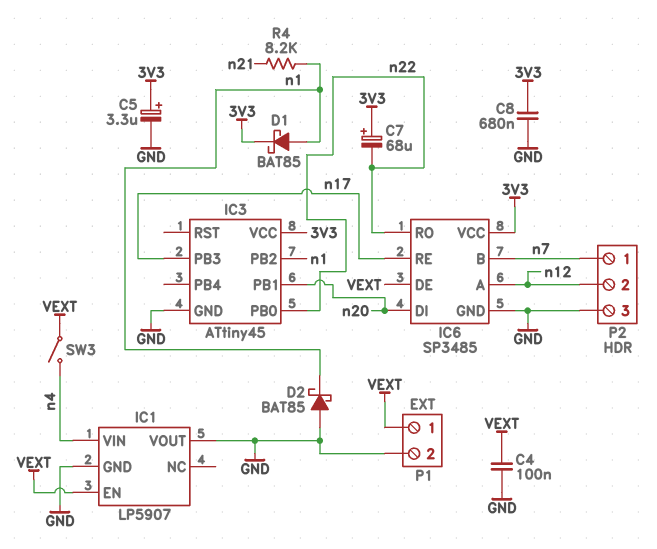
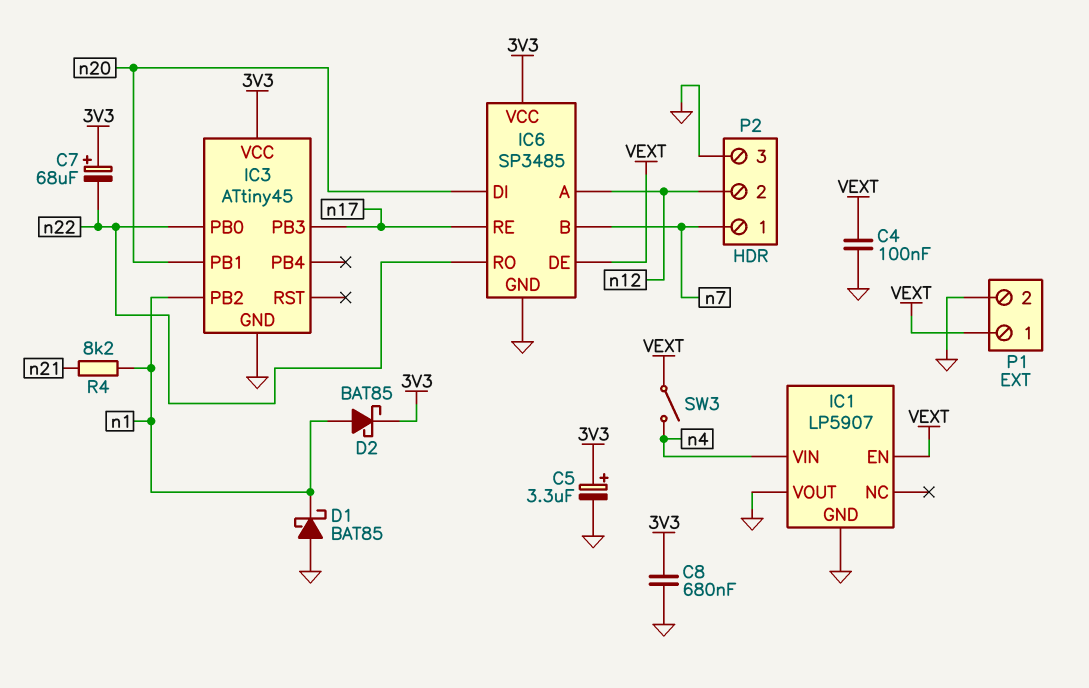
D1: schottky BAT85 (A n1, K 3V3) -> schottky BAT85 (A GND, K n1)
D2: schottky BAT85 (A GND, K n1) -> schottky BAT85 (A n1, K 3V3)

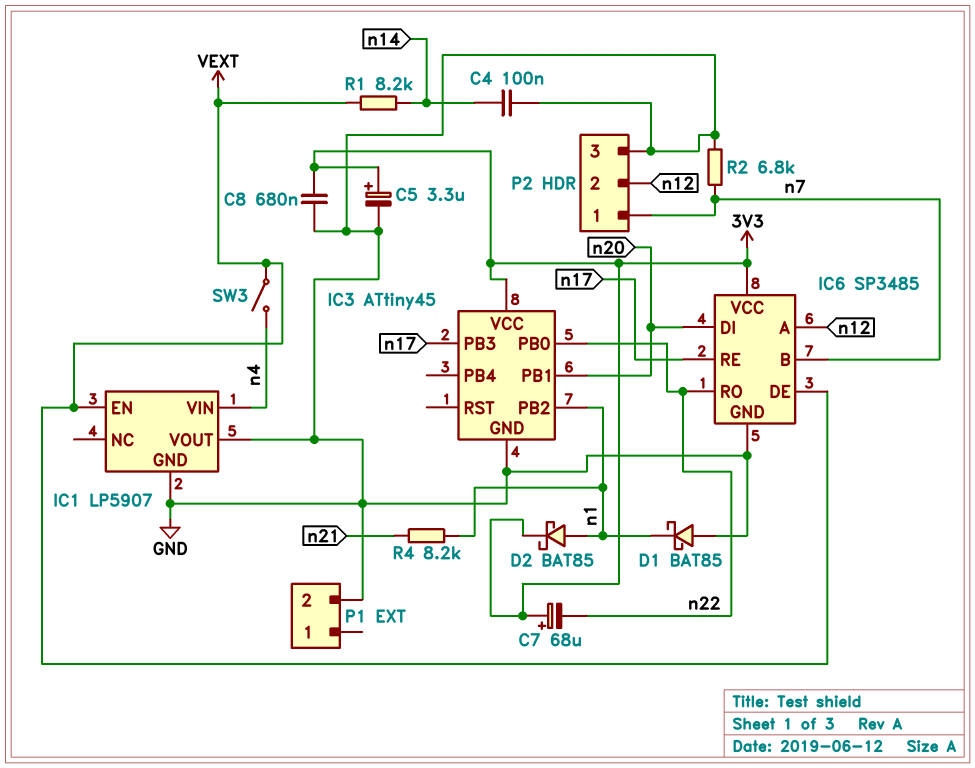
C4: 100nF (GND, VEXT) -> 100nF (GND, n14)
P1 pin 1: VEXT -> none
R1: none -> 8.2k (VEXT, n14)
R2: none -> 6.8k (GND, n7)

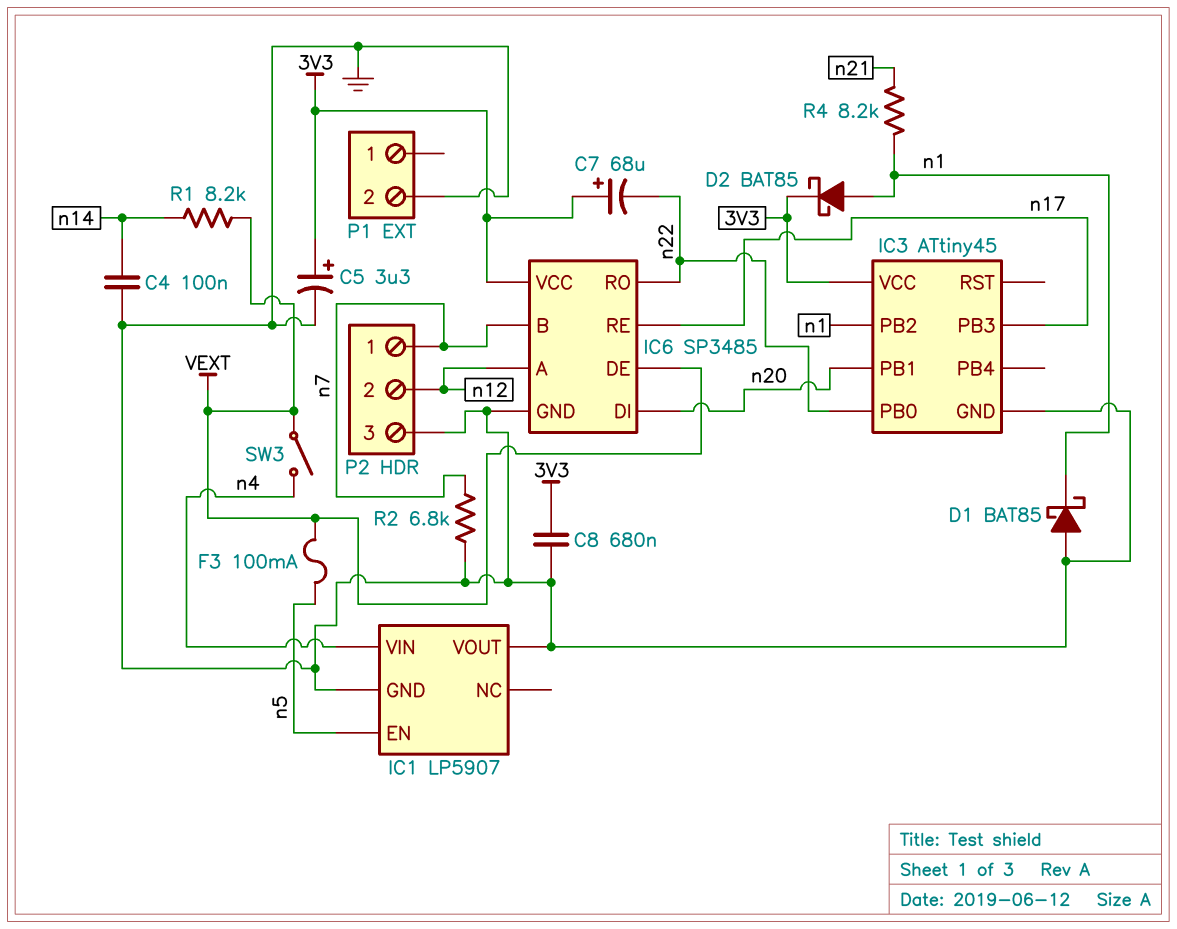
F3: none -> 100mA (VEXT, n5)
IC1 pin EN: VEXT -> n5

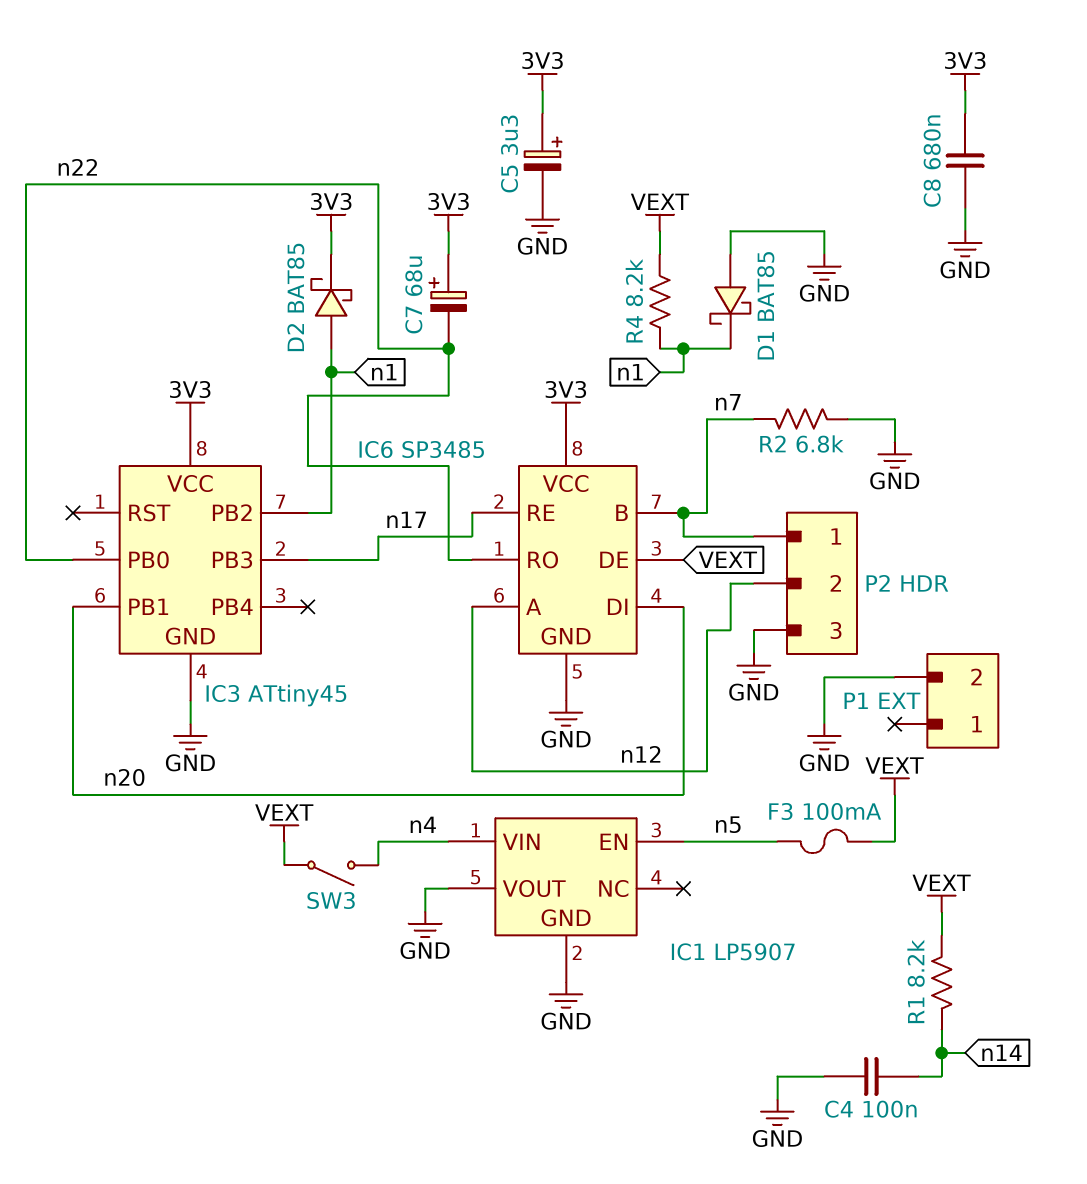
R4: 8.2k (n1, n21) -> 8.2k (VEXT, n1)

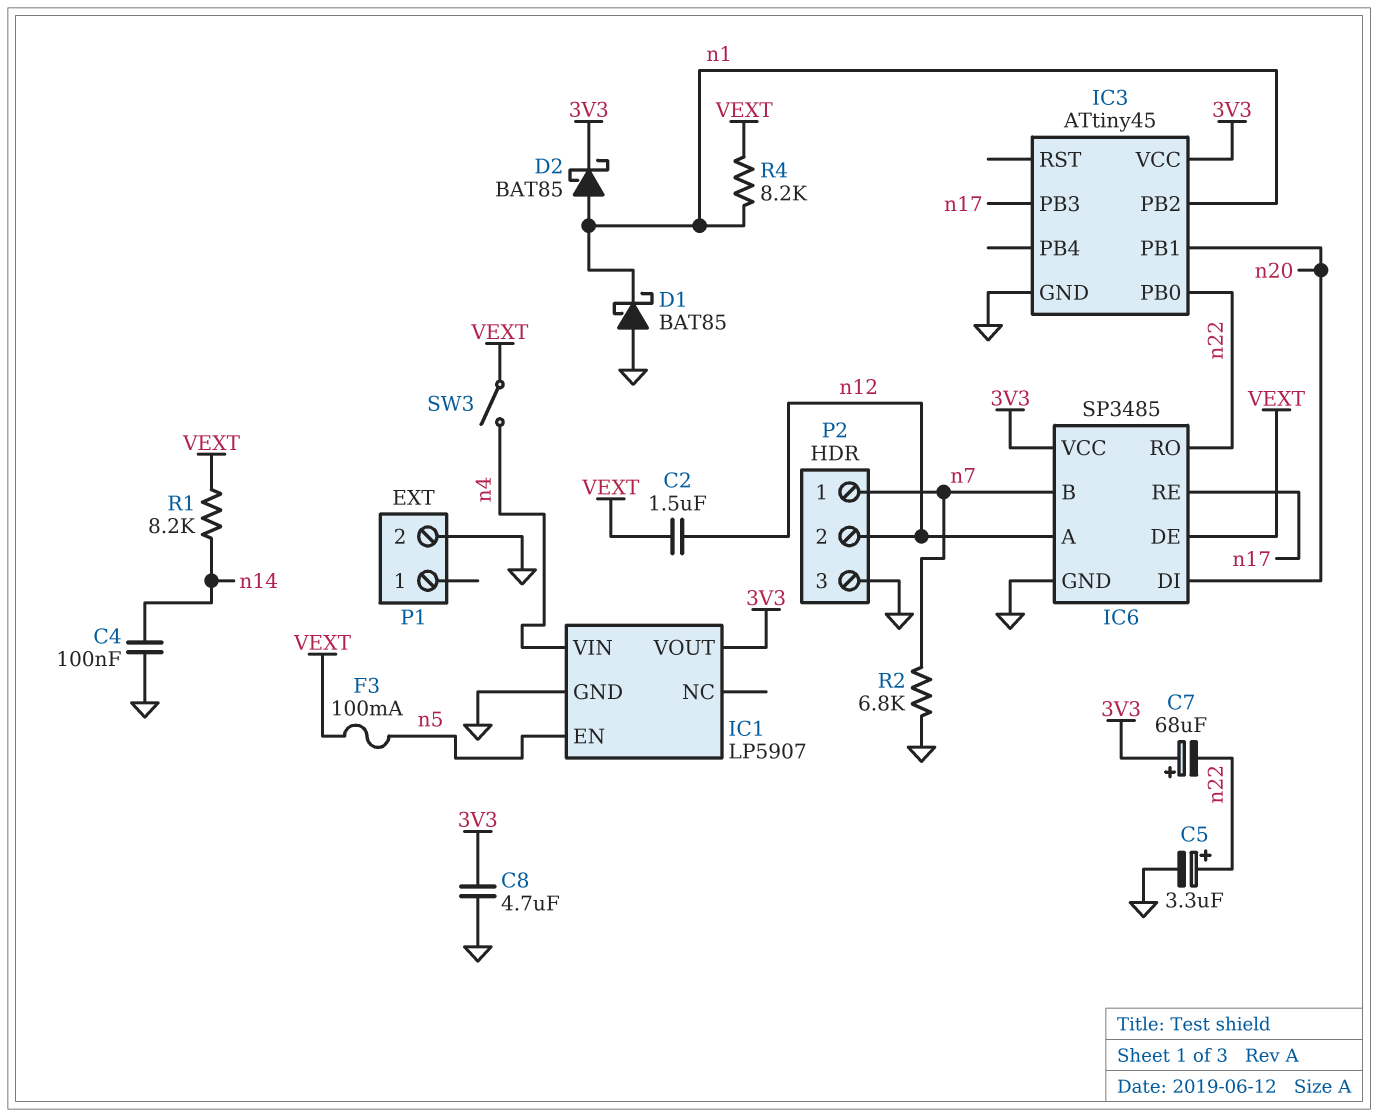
C2: none -> 1.5uF (VEXT, n12)
C5: 3.3uF (plus 3V3, minus GND) -> 3.3uF (plus n22, minus GND)
C8: 680nF (3V3, GND) -> 4.7uF (3V3, GND)
IC1 pin VOUT: GND -> 3V3

